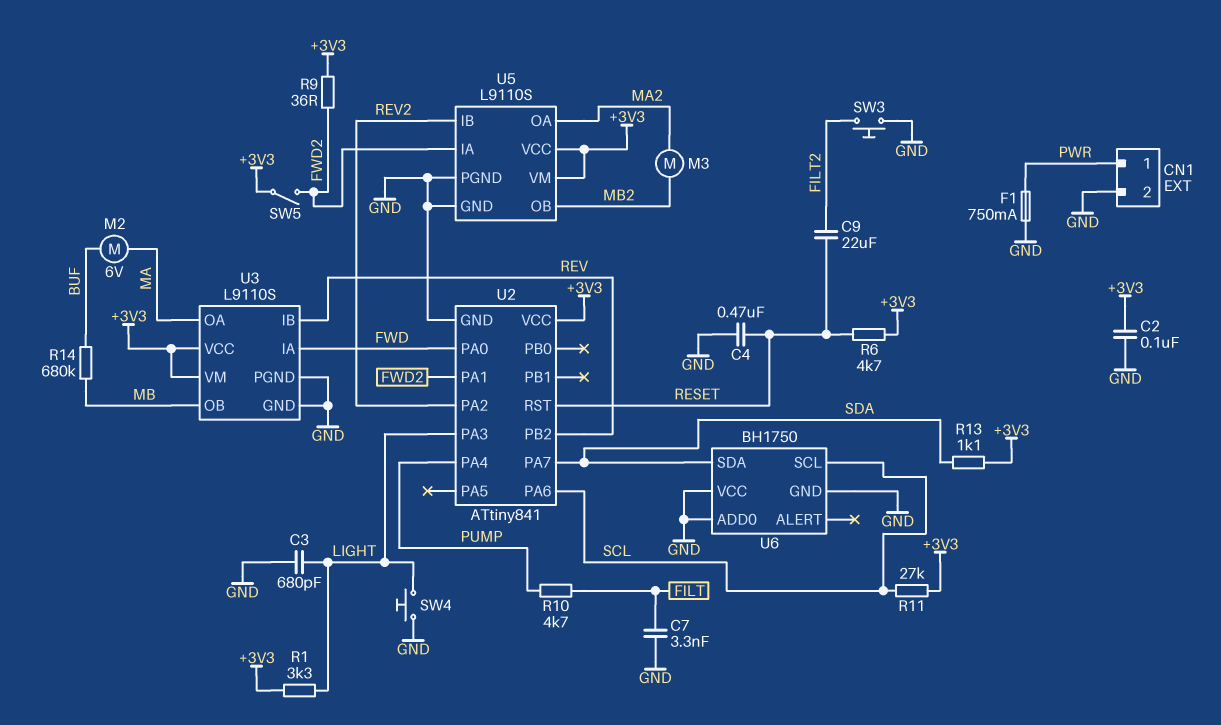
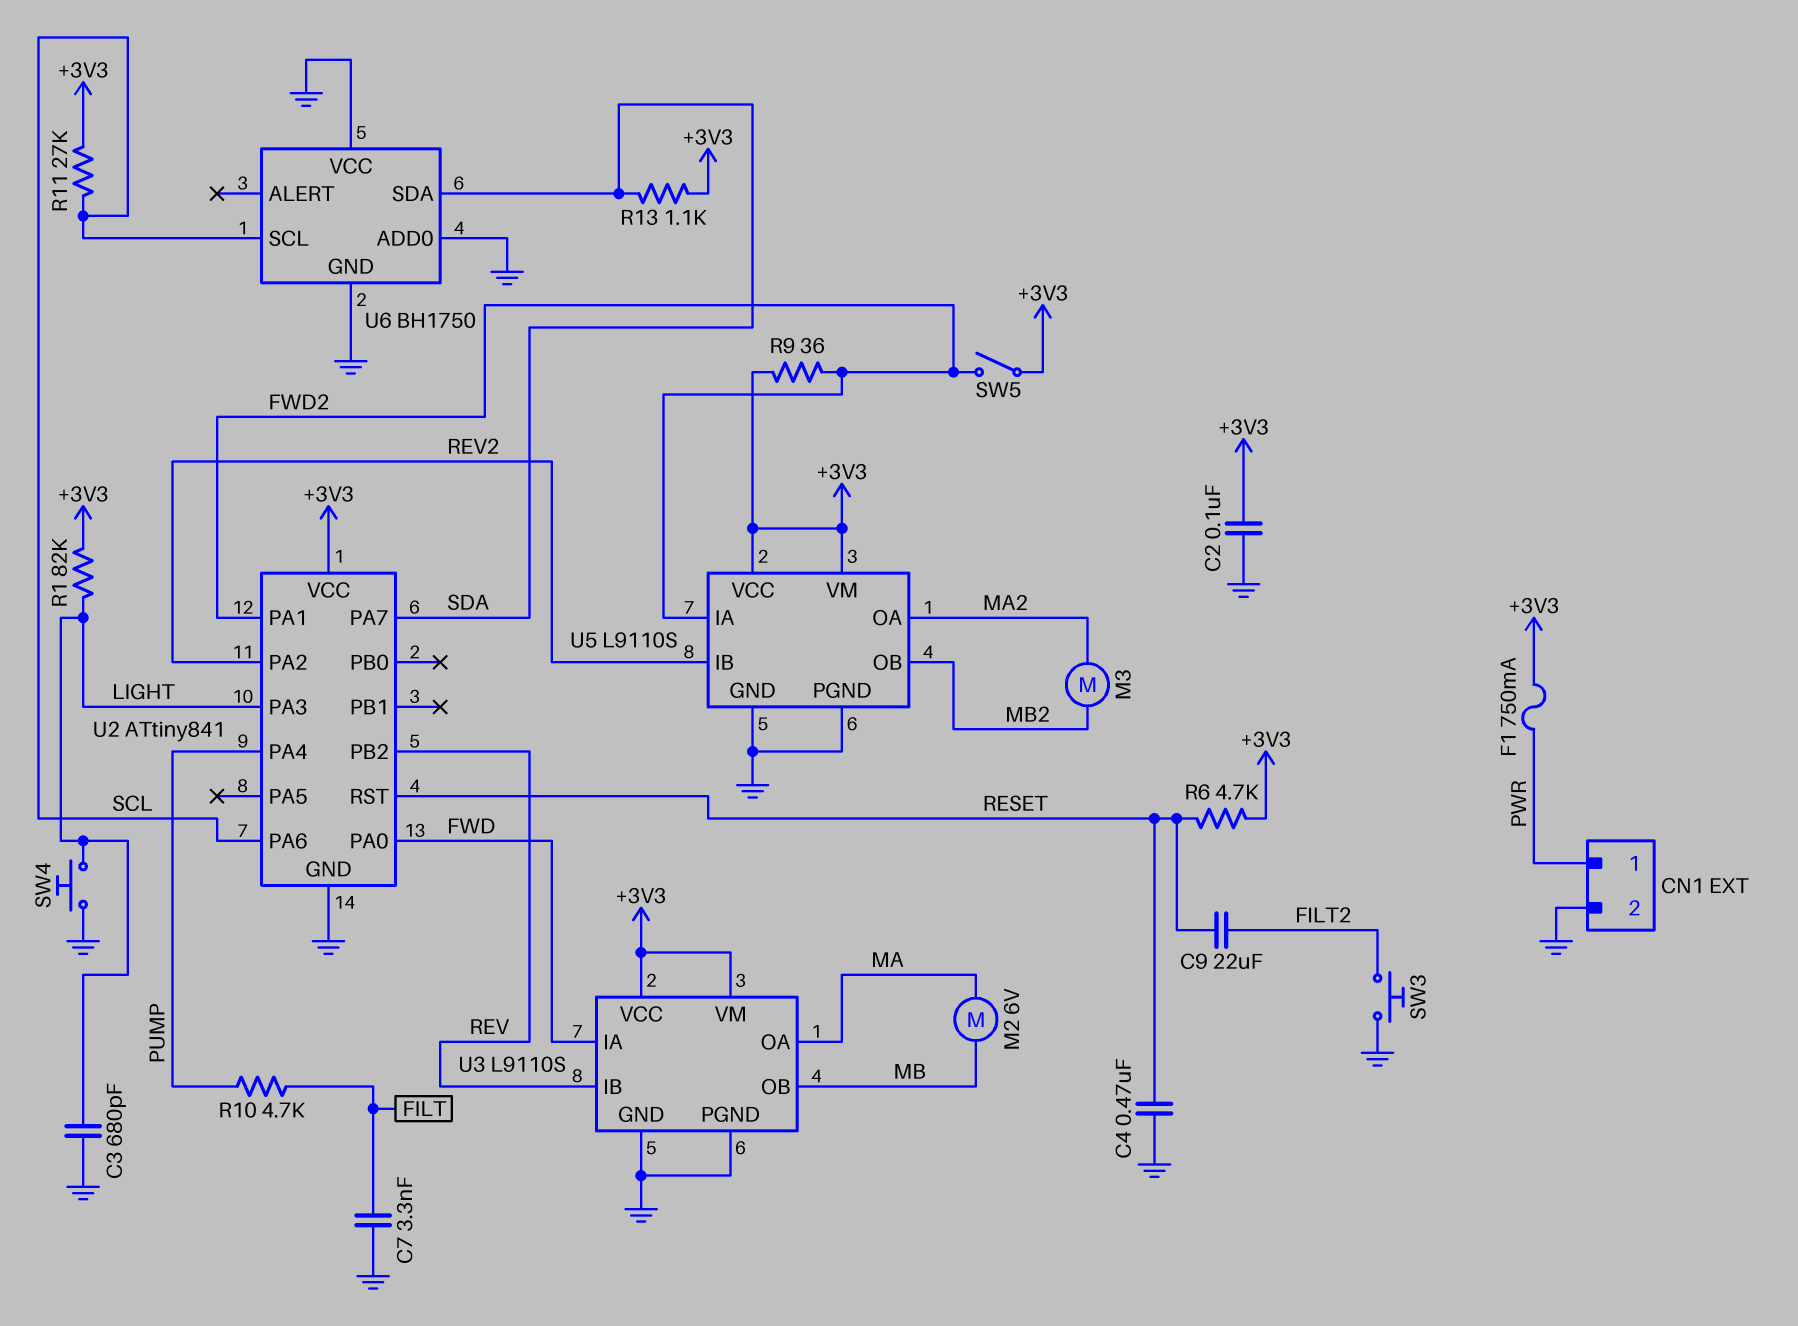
F1: 750mA (GND, PWR) -> 750mA (+3V3, PWR)
M2: motor 6V (BUF, MA) -> motor 6V (MA, MB)
R1: 3.3k (+3V3, LIGHT) -> 82k (+3V3, LIGHT)
R14: 680k (BUF, MB) -> none

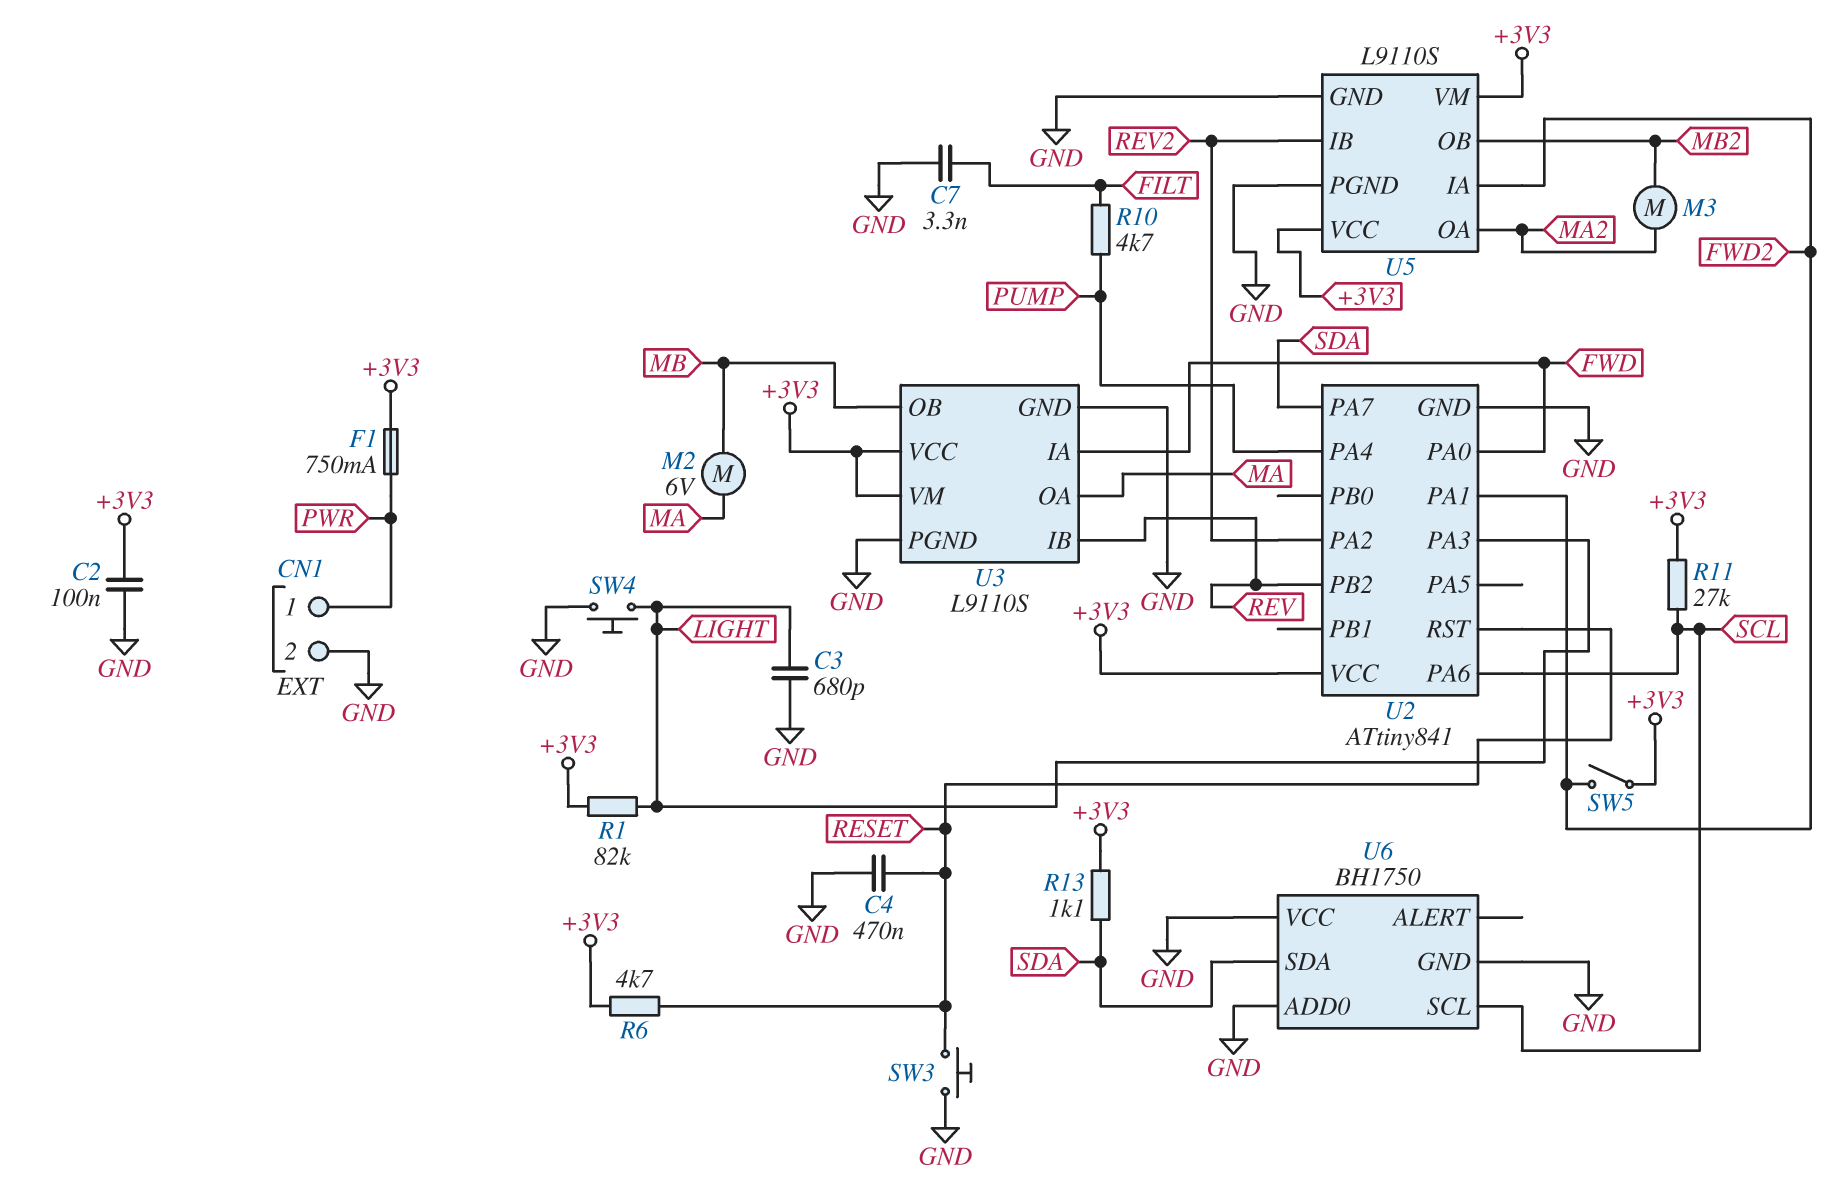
C9: 22uF (FILT2, RESET) -> none
R9: 36 (+3V3, FWD2) -> none
SW3: button (FILT2, GND) -> button (GND, RESET)

